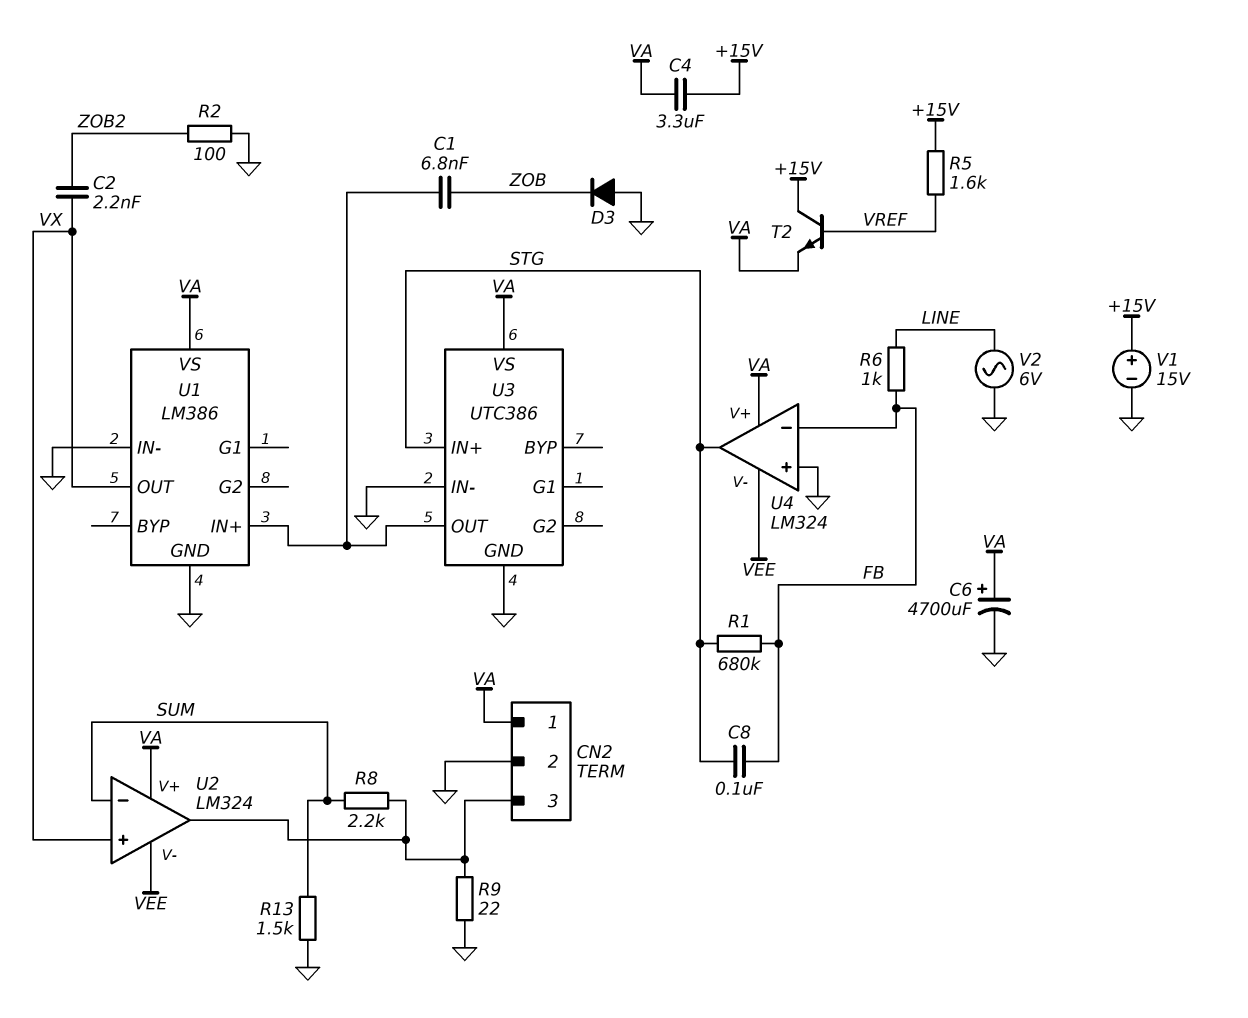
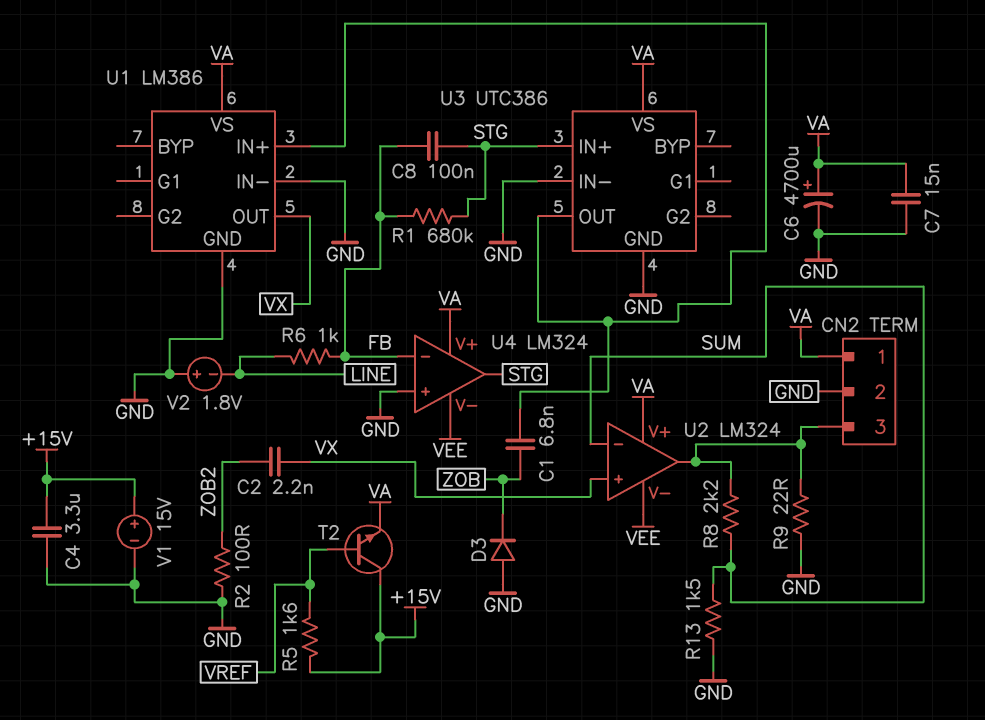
C4: 3.3uF (+15V, VA) -> 3.3uF (+15V, GND)
C7: none -> 15nF (GND, VA)
V2: AC 6V (GND, LINE) -> 1.8V (plus GND, minus LINE)

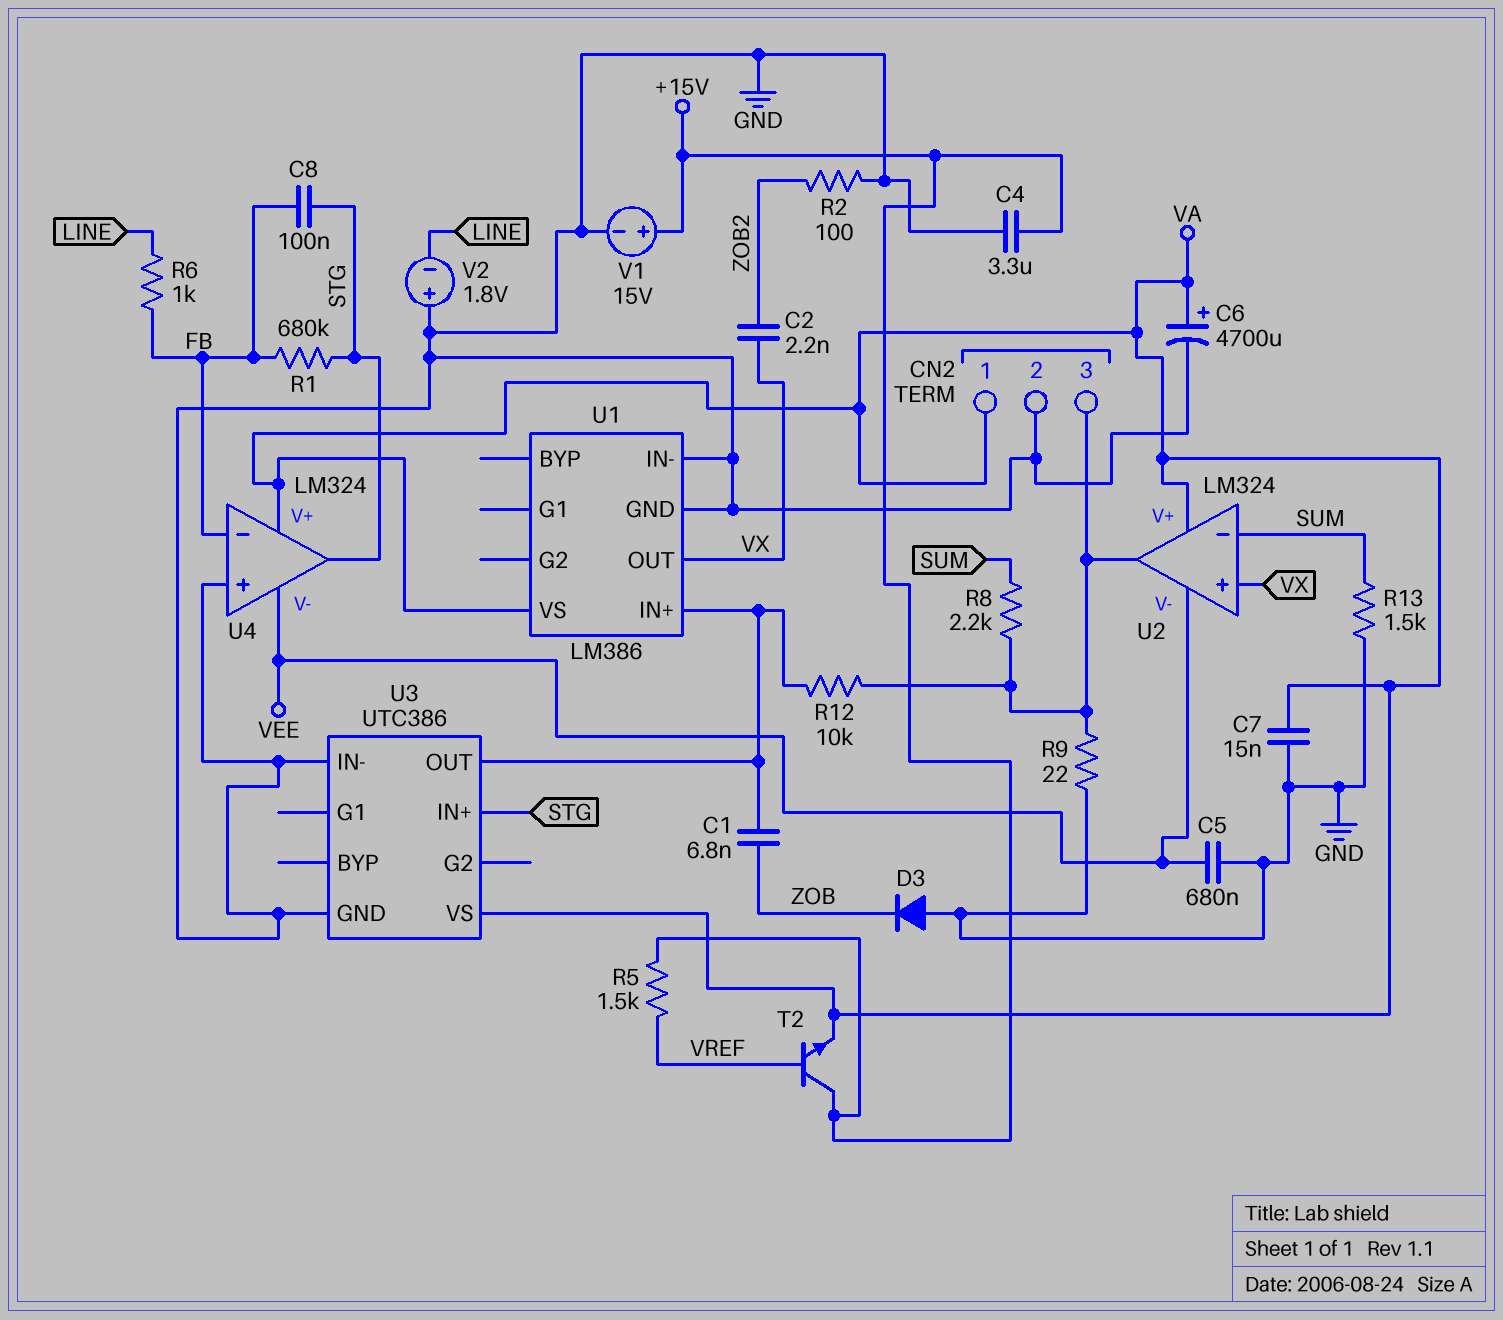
C5: none -> 680nF (GND, VEE)
R5: 1.6k (+15V, VREF) -> 1.5k (+15V, VREF)
R12: none -> 10k (CN2/3, U1/IN+)

